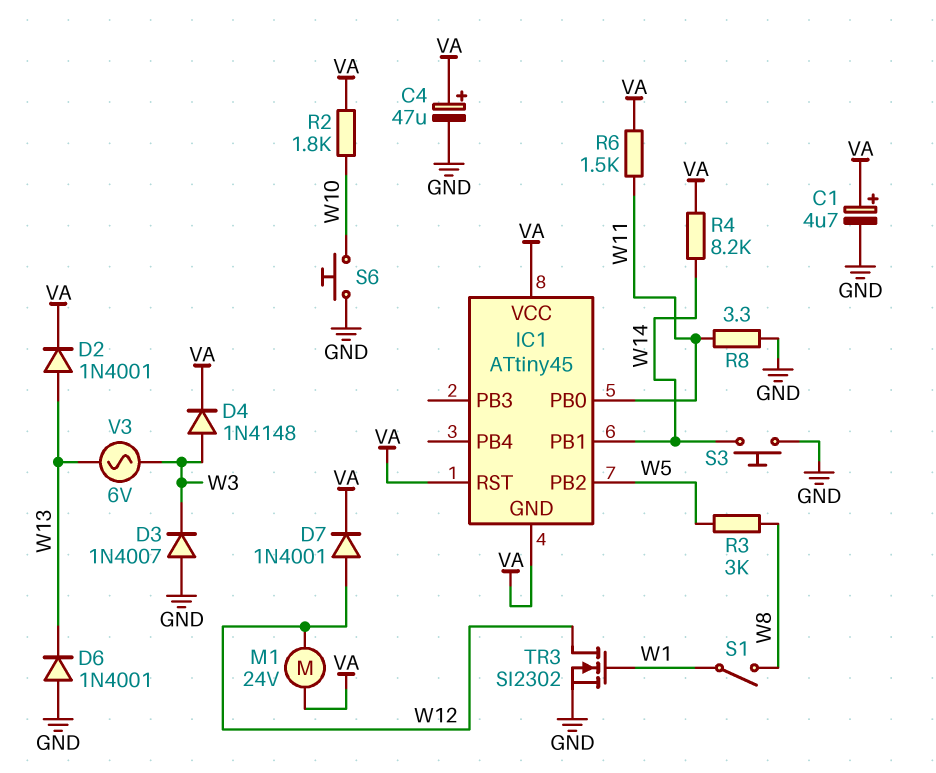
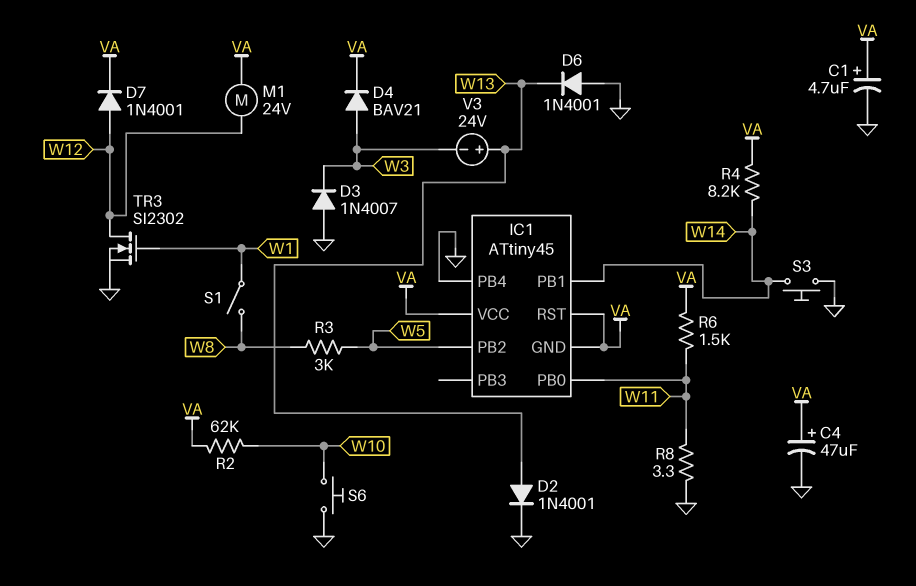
D2: diode 1N4001 (A W13, K VA) -> diode 1N4001 (A W13, K GND)
D4: diode 1N4148 (A W3, K VA) -> diode BAV21 (A W3, K VA)
IC1 pin PB4: none -> GND
R2: 1.8k (VA, W10) -> 62k (VA, W10)
V3: AC 6V (W3, W13) -> 24V (plus W13, minus W3)

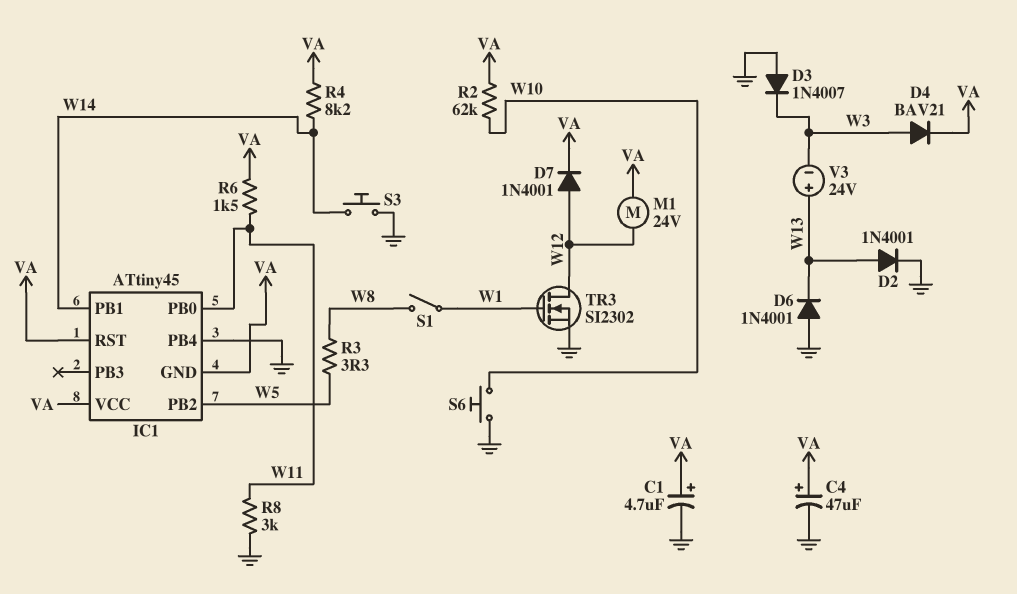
R3: 3k (W5, W8) -> 3.3 (W5, W8)
R8: 3.3 (GND, W11) -> 3k (GND, W11)

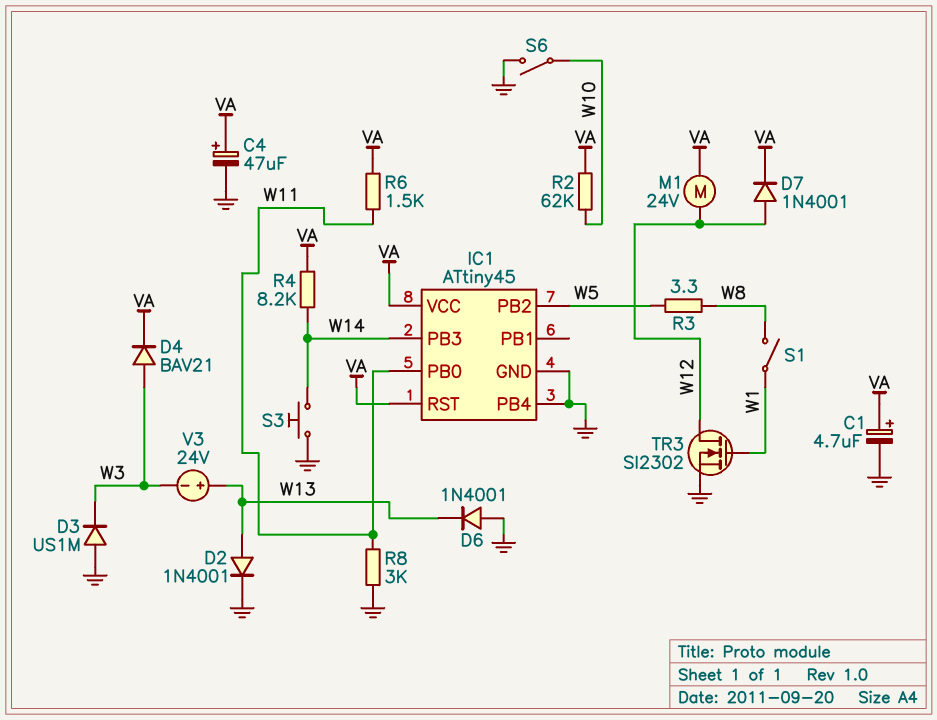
D3: diode 1N4007 (A GND, K W3) -> diode US1M (A GND, K W3)
IC1 pin GND: VA -> GND
IC1 pin PB1: W14 -> none
IC1 pin PB3: none -> W14
S6: button (GND, W10) -> switch (GND, W10)

